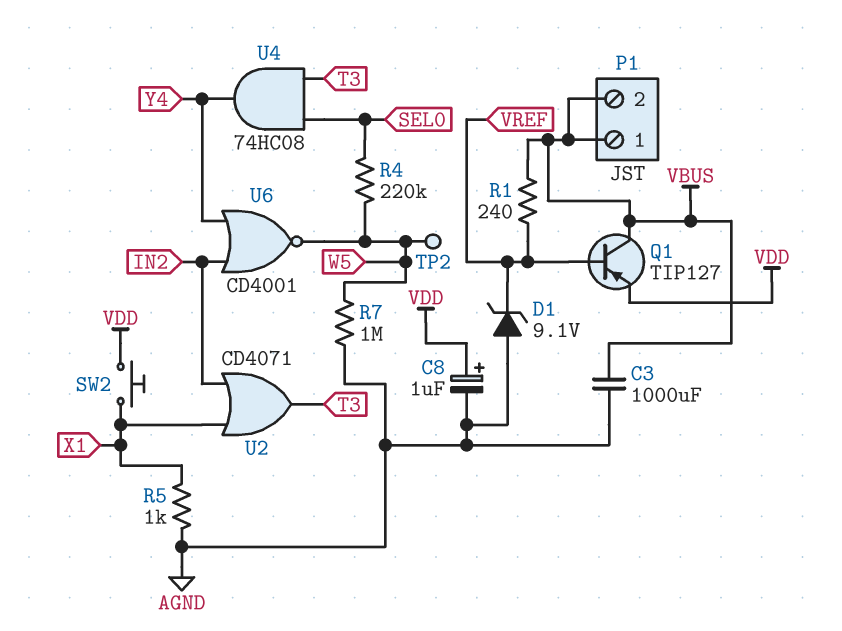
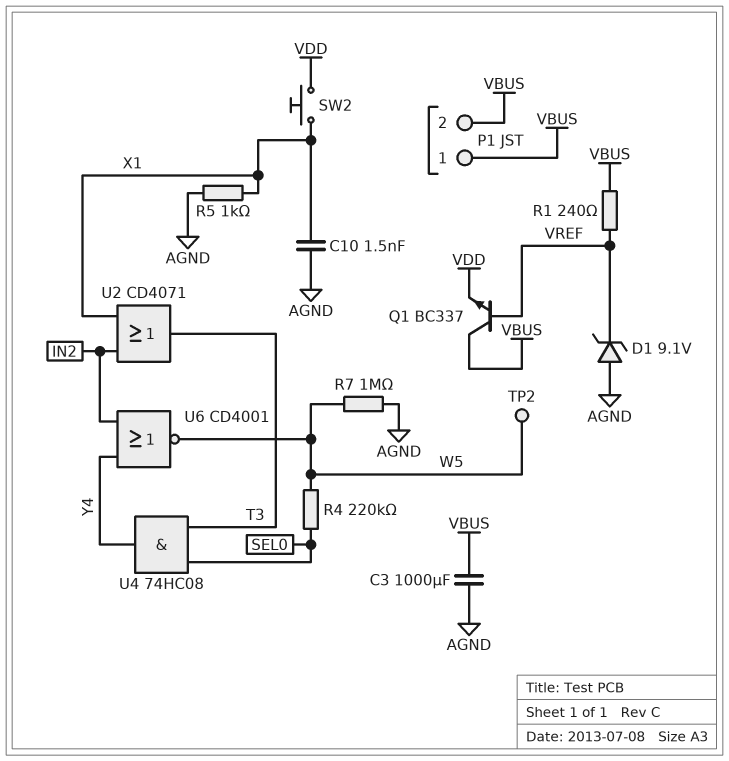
C8: 1uF (plus VDD, minus AGND) -> none
C10: none -> 1.5nF (AGND, X1)
Q1: PNP TIP127 (B VREF, C VBUS, E VDD) -> NPN BC337 (B VREF, C VBUS, E VDD)

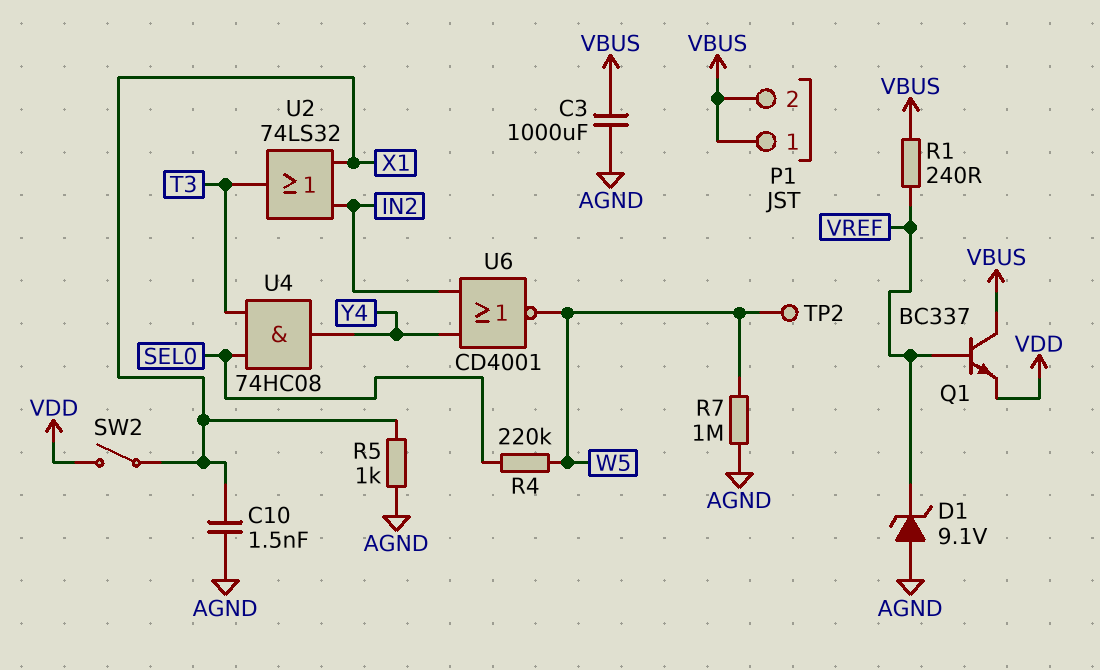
SW2: button (VDD, X1) -> switch (VDD, X1)
U2: OR CD4071 (in IN2, in X1, out T3) -> OR 74LS32 (in IN2, in X1, out T3)

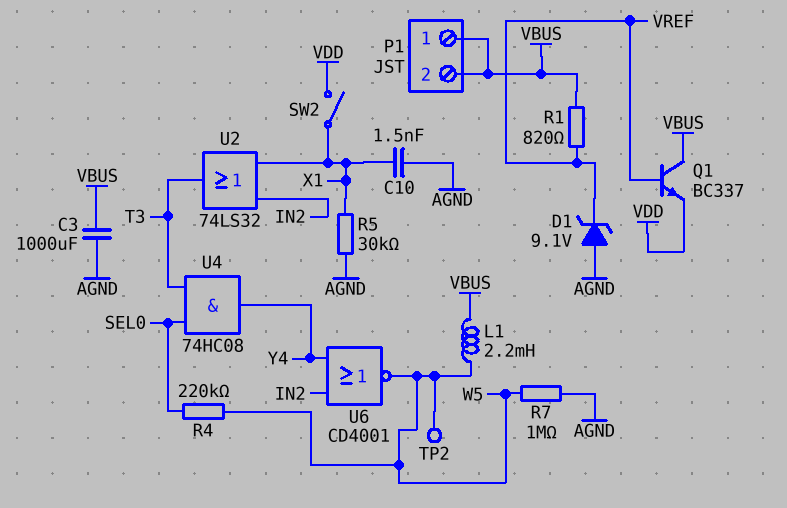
L1: none -> 2.2mH (VBUS, W5)
R1: 240 (VBUS, VREF) -> 820 (VBUS, VREF)
R5: 1k (AGND, X1) -> 30k (AGND, X1)

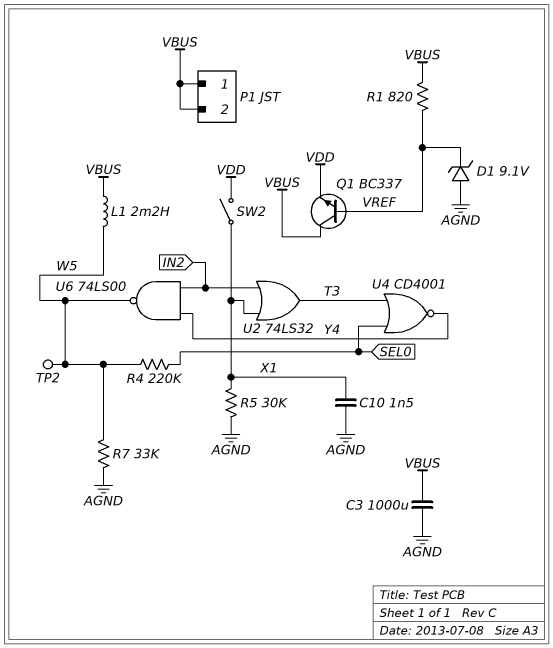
R7: 1M (AGND, W5) -> 33k (AGND, W5)
U4: AND 74HC08 (in SEL0, in T3, out Y4) -> NOR CD4001 (in SEL0, in T3, out Y4)
U6: NOR CD4001 (in IN2, in Y4, out W5) -> NAND 74LS00 (in IN2, in Y4, out W5)

